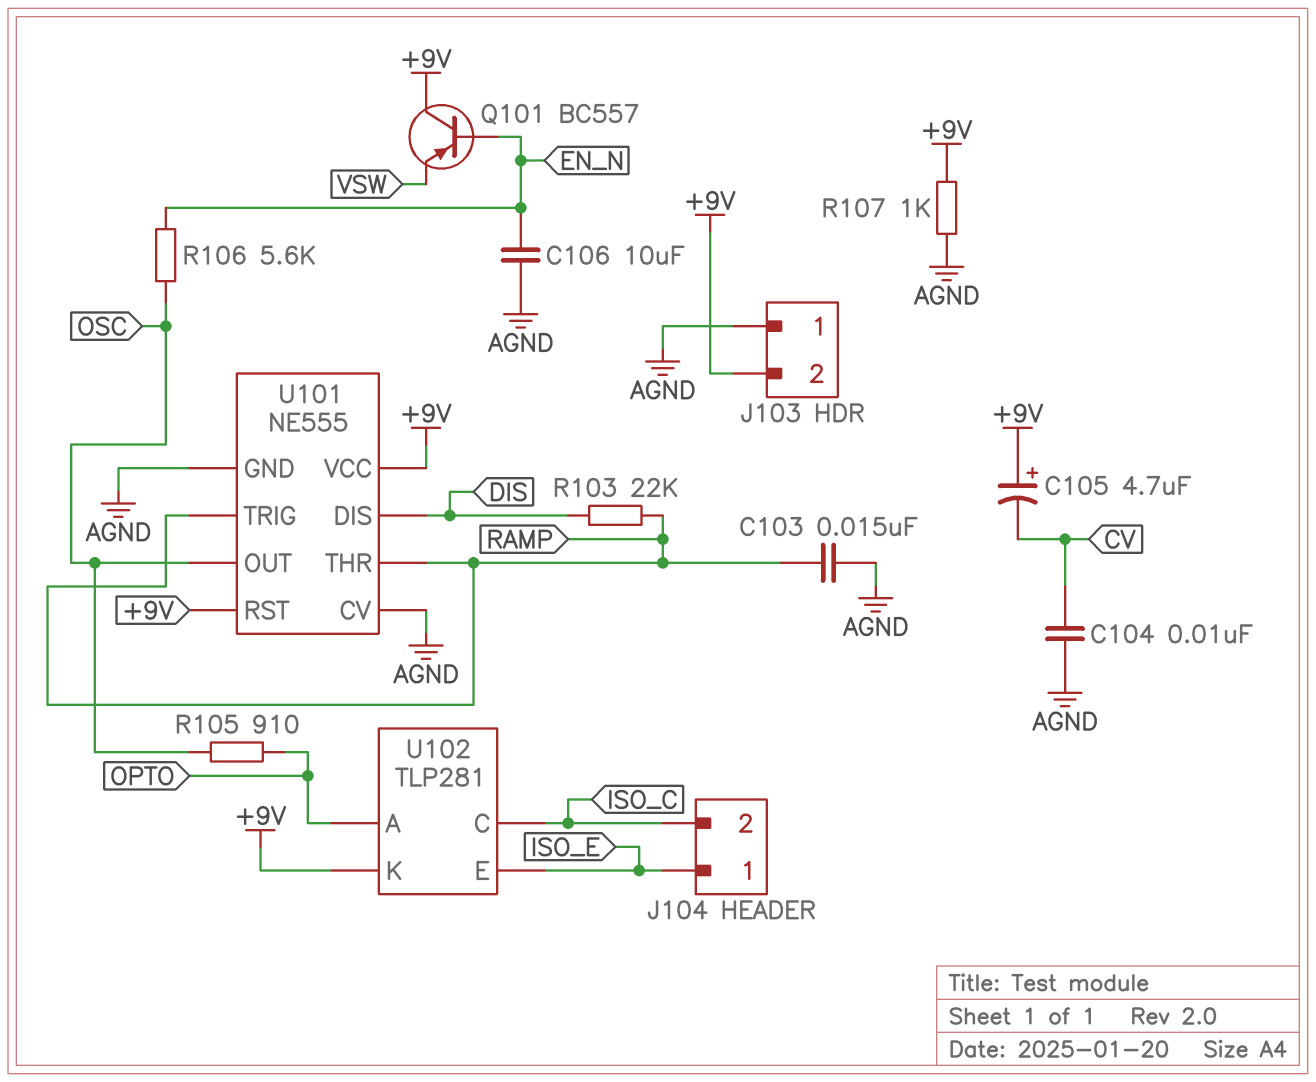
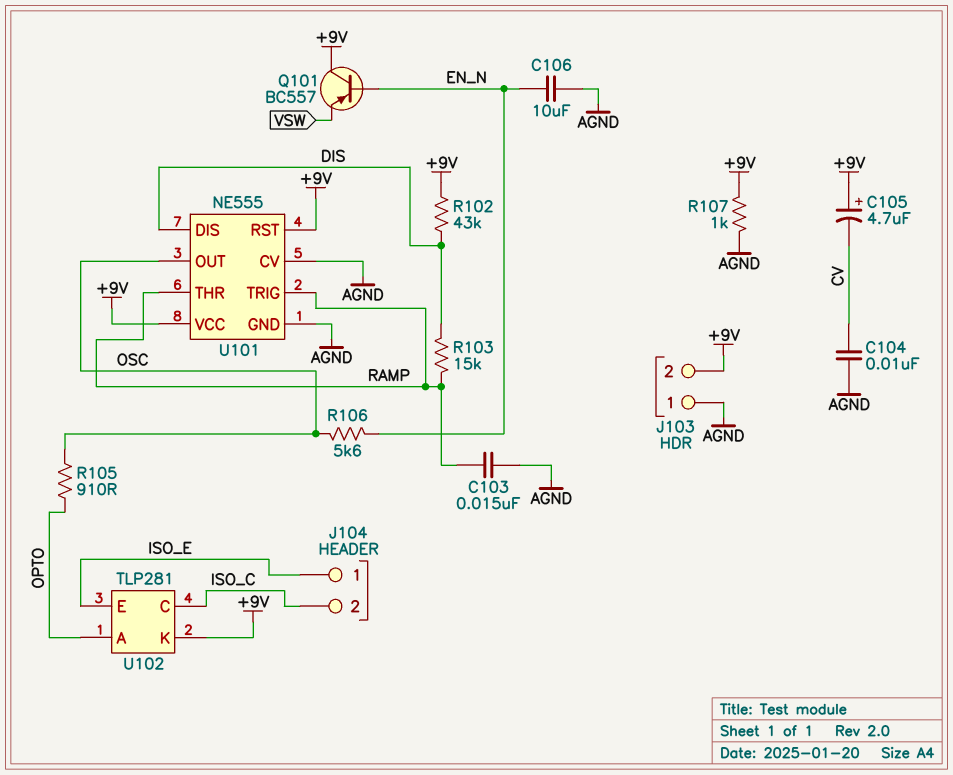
R102: none -> 43k (+9V, DIS)
R103: 22k (DIS, RAMP) -> 15k (DIS, RAMP)

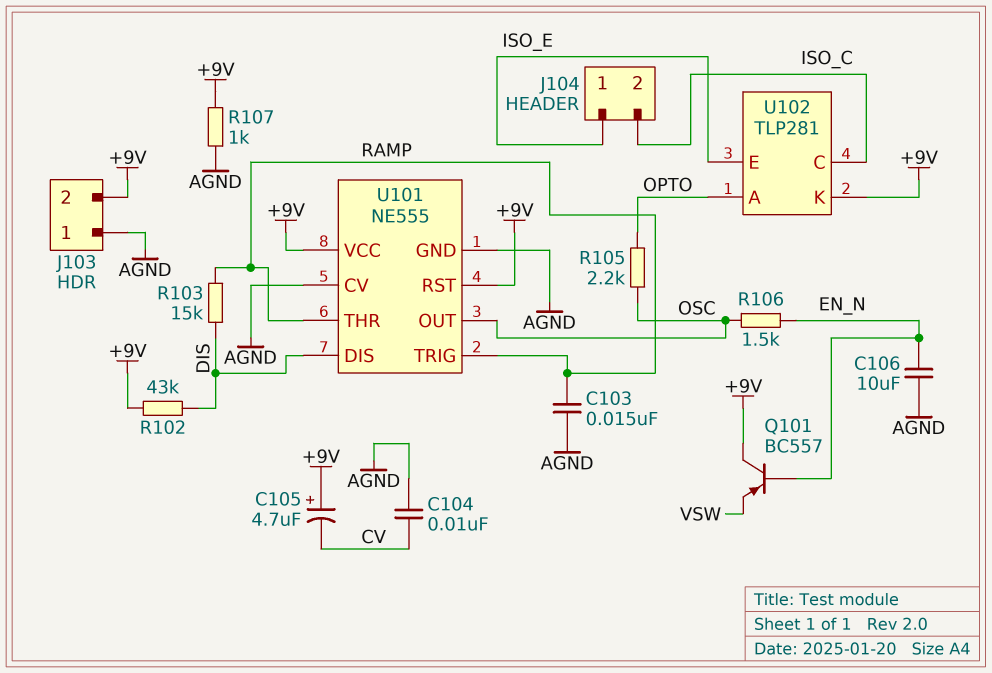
R105: 910 (OPTO, OSC) -> 2.2k (OPTO, OSC)
R106: 5.6k (EN_N, OSC) -> 1.5k (EN_N, OSC)

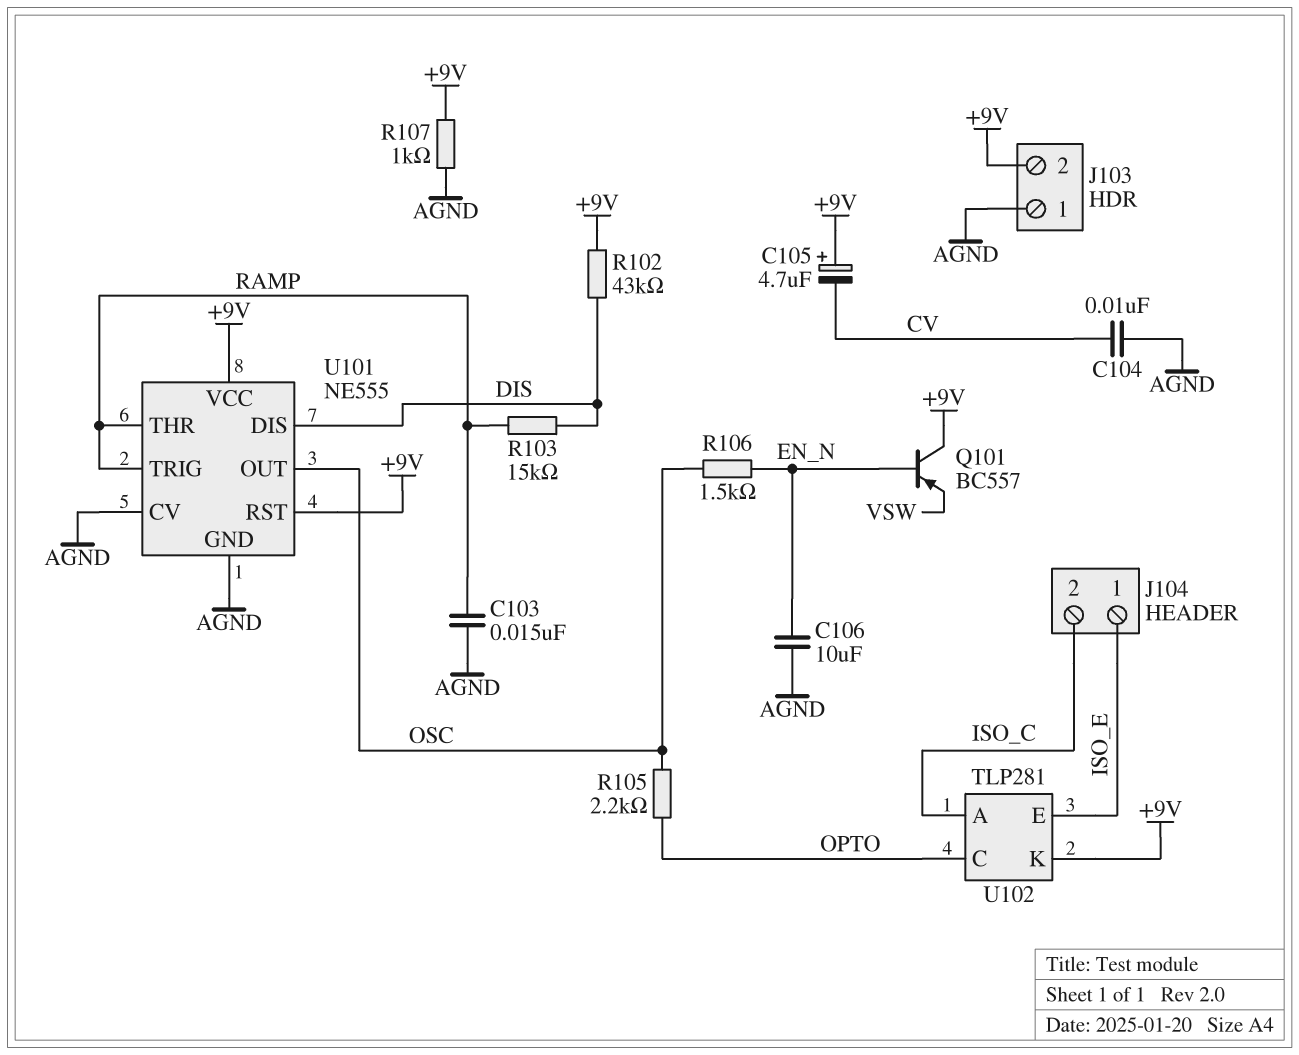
U102 pin A: OPTO -> ISO_C
U102 pin C: ISO_C -> OPTO

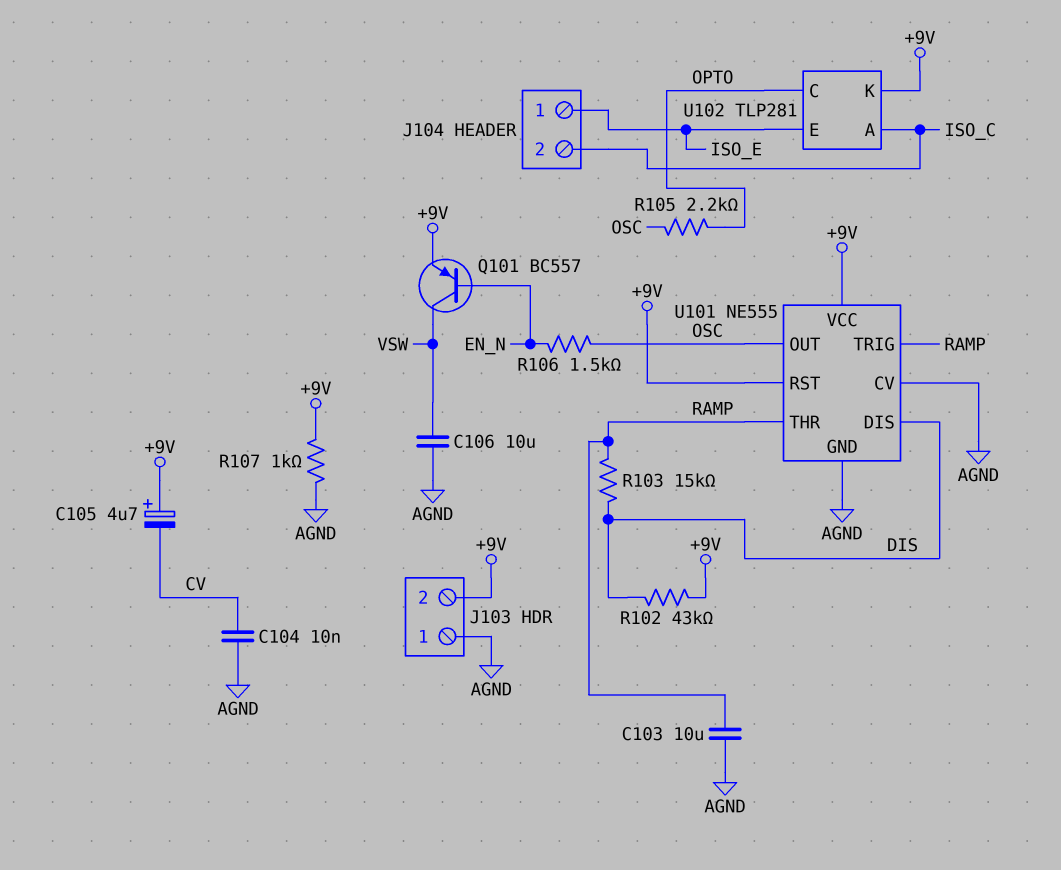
C103: 15nF (AGND, RAMP) -> 10uF (AGND, RAMP)
C106: 10uF (AGND, EN_N) -> 10uF (AGND, VSW)
Q101: PNP BC557 (B EN_N, C +9V, E VSW) -> PNP BC557 (B EN_N, C VSW, E +9V)

